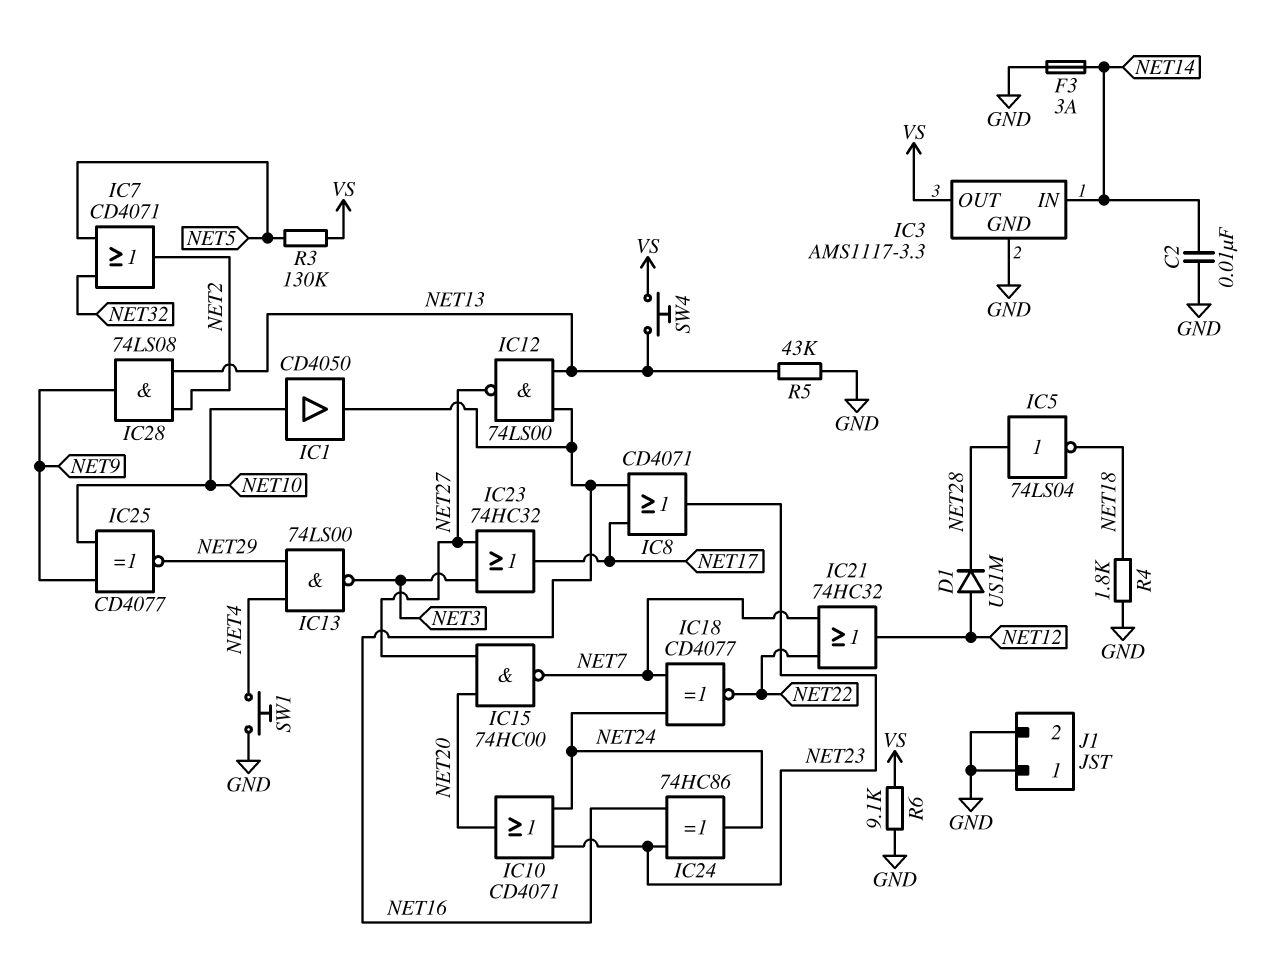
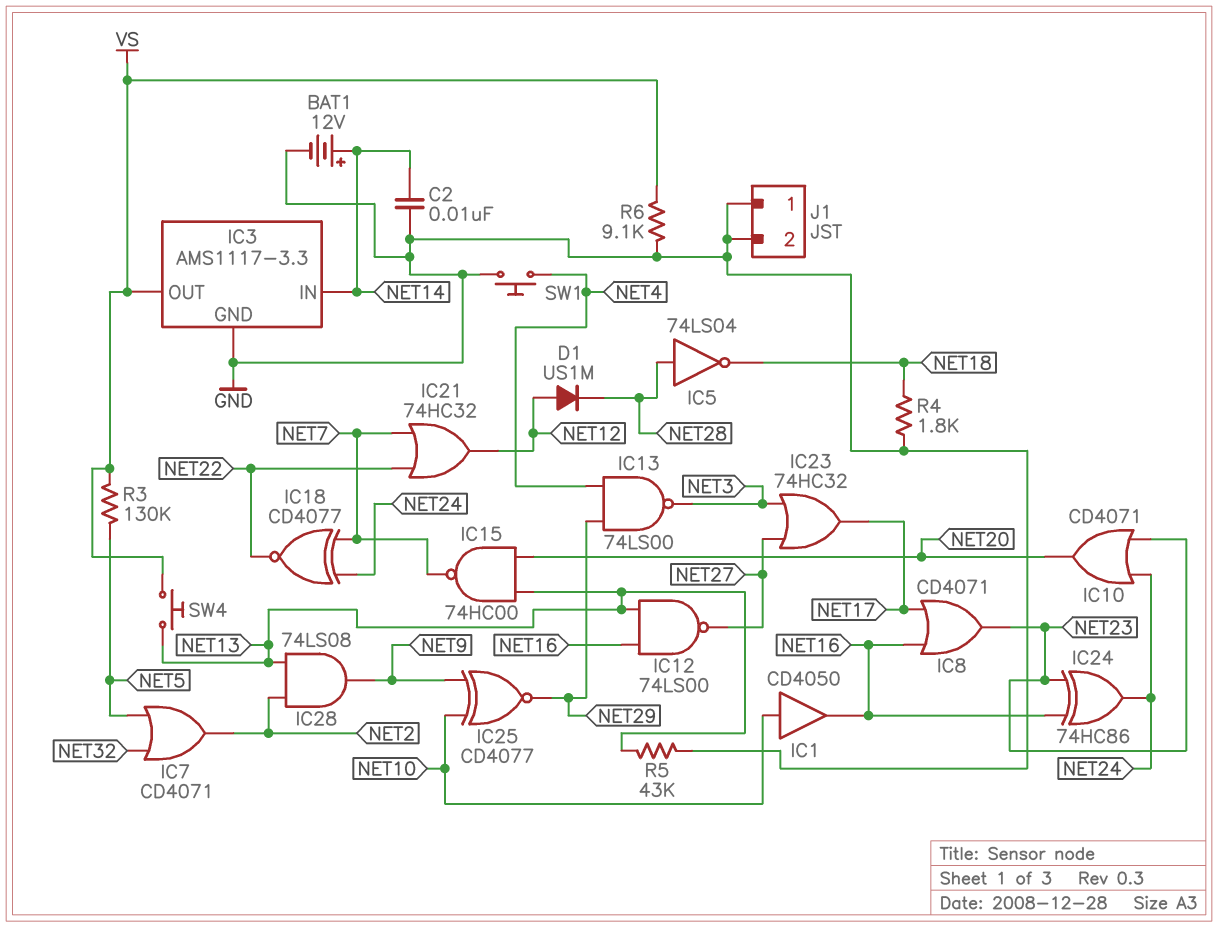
BAT1: none -> 12V (plus NET14, minus GND)
F3: 3A (GND, NET14) -> none
IC15: NAND 74HC00 (in NET20, in NET27, out NET7) -> NAND 74HC00 (in NET13, in NET20, out NET7)

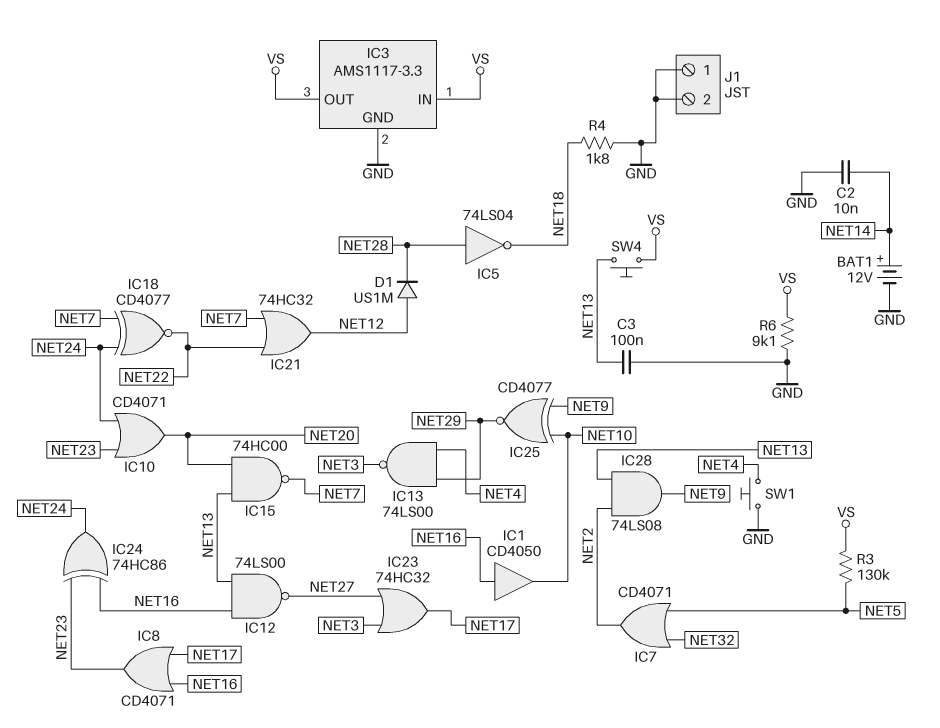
C3: none -> 100nF (GND, NET13)
IC1: buffer CD4050 (in NET10, out NET16) -> buffer CD4050 (in NET16, out NET10)
IC3 pin IN: NET14 -> VS
R5: 43k (GND, NET13) -> none

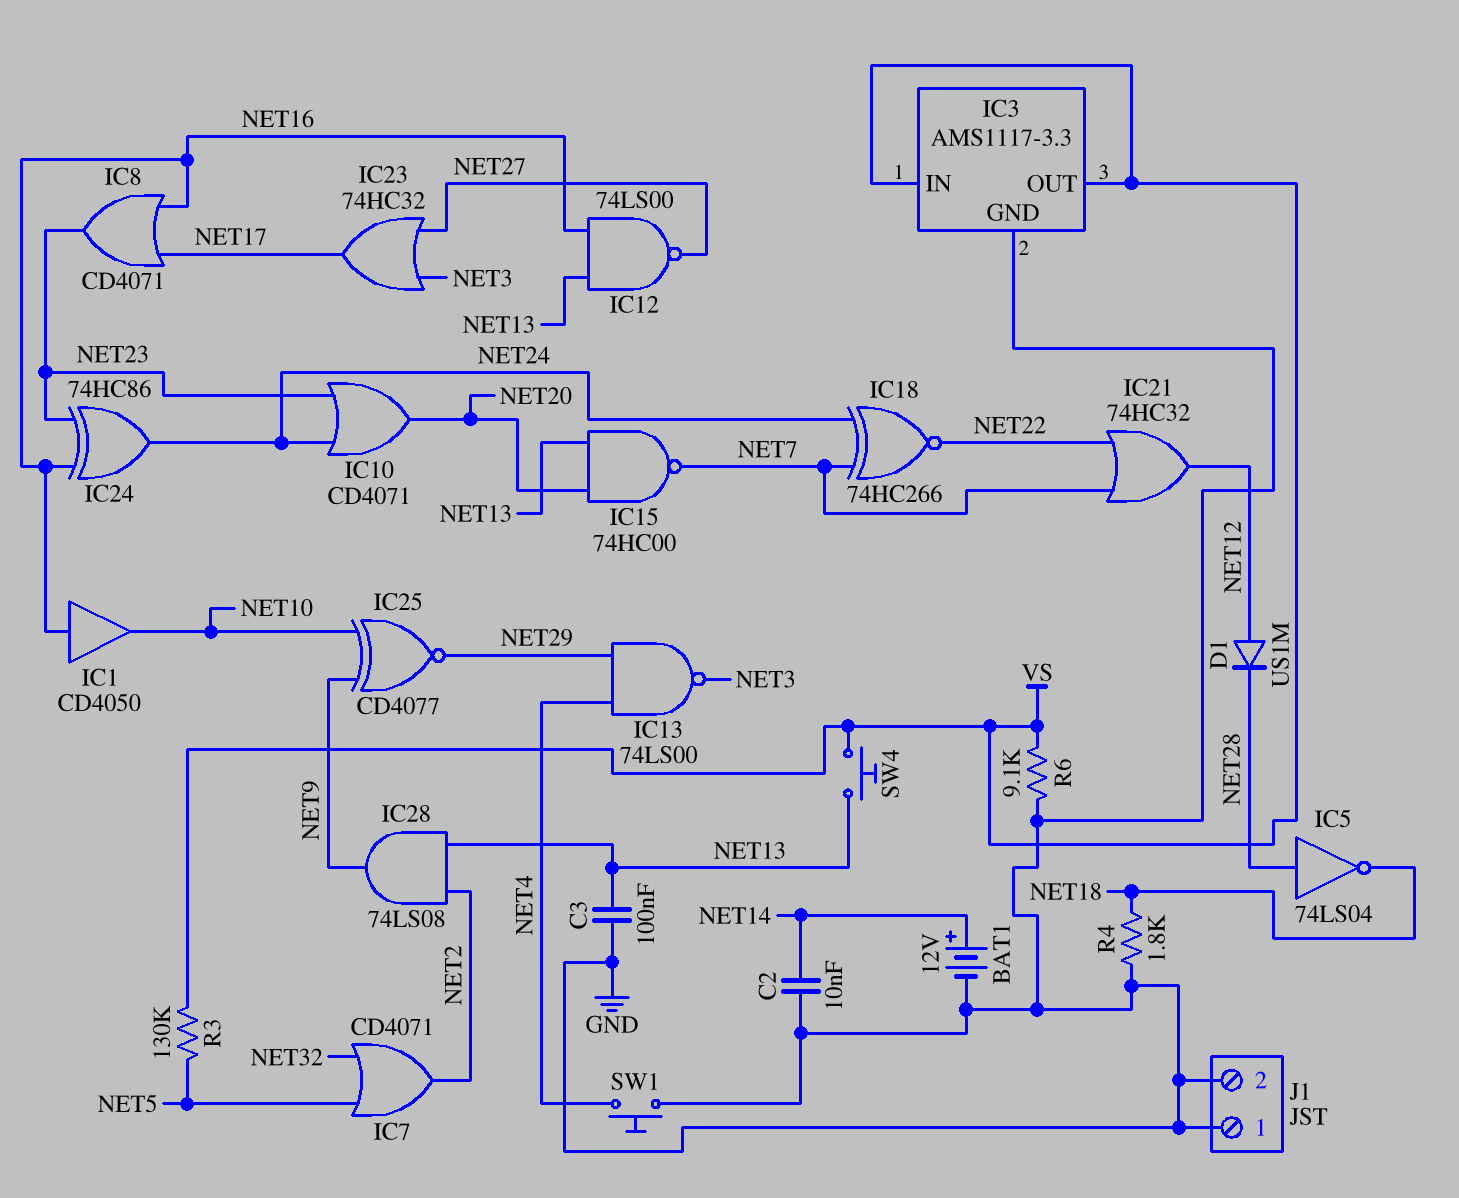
IC18: XNOR CD4077 (in NET7, in NET24, out NET22) -> XNOR 74HC266 (in NET7, in NET24, out NET22)

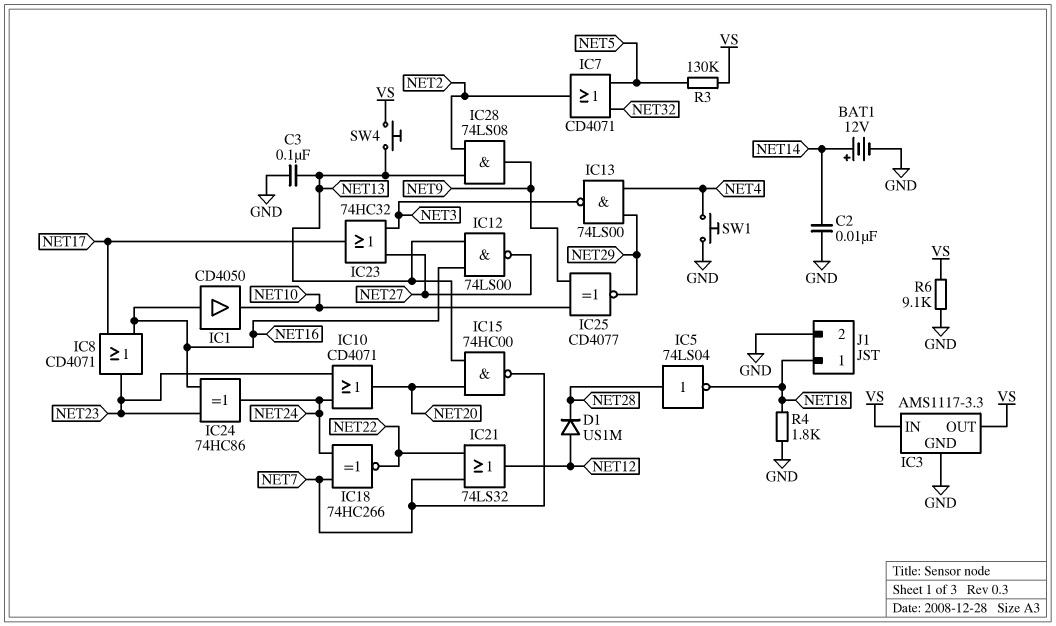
IC21: OR 74HC32 (in NET7, in NET22, out NET12) -> OR 74LS32 (in NET7, in NET22, out NET12)
J1 pin 1: GND -> NET18

